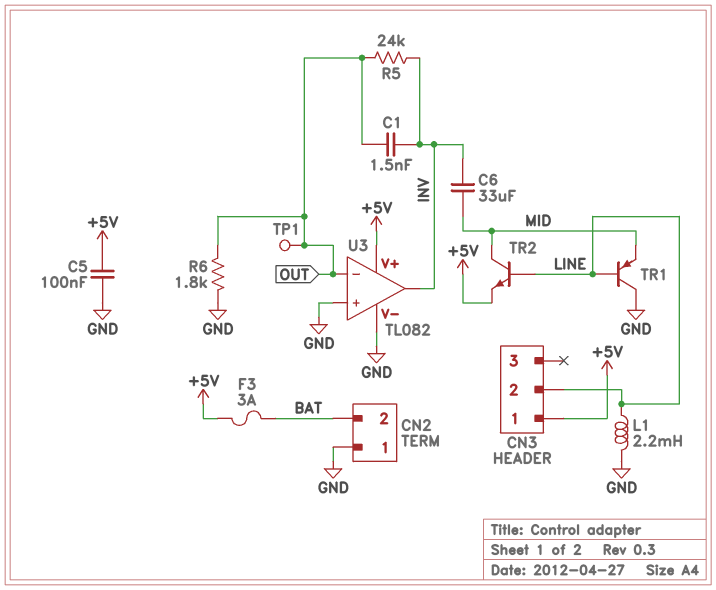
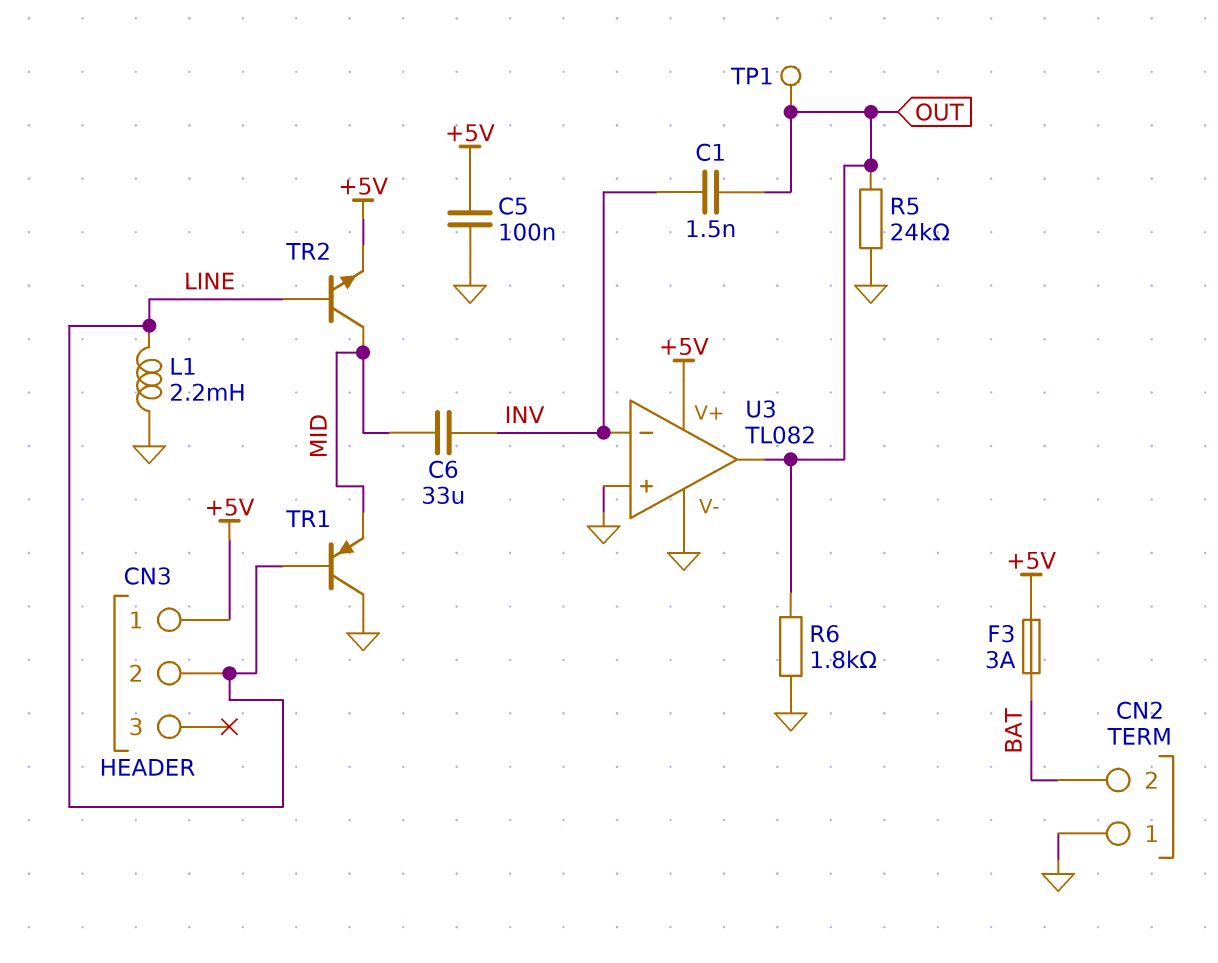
R5: 24k (INV, OUT) -> 24k (GND, OUT)
U3 pin in-: OUT -> INV
U3 pin out: INV -> OUT

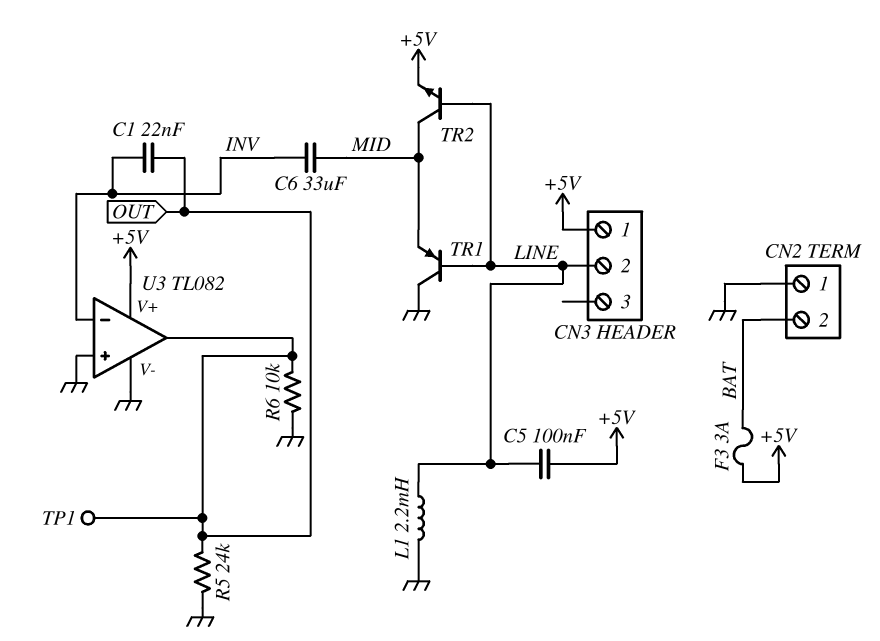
C1: 1.5nF (INV, OUT) -> 22nF (INV, OUT)
C5: 100nF (+5V, GND) -> 100nF (+5V, LINE)
R6: 1.8k (GND, OUT) -> 10k (GND, OUT)

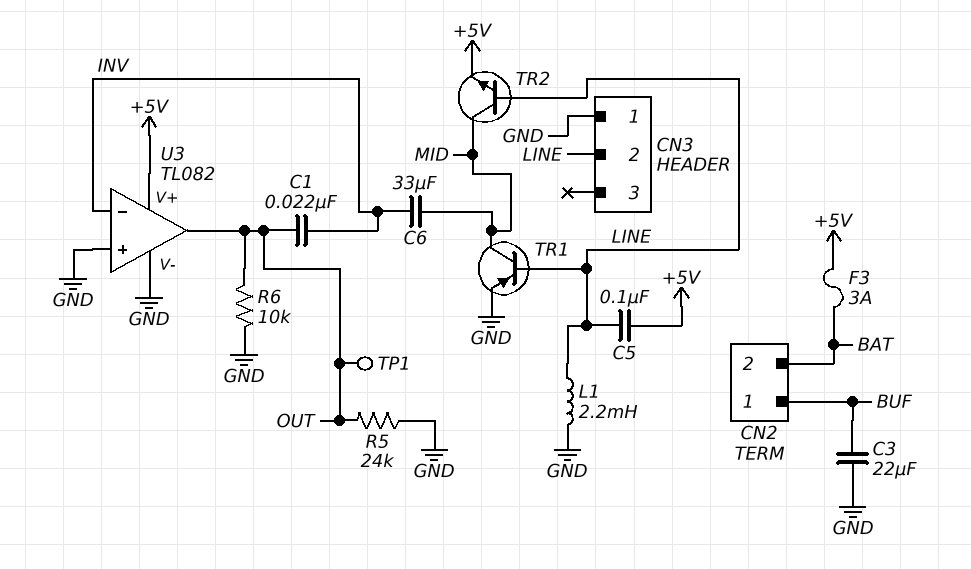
C3: none -> 22uF (BUF, GND)
CN2 pin 1: GND -> BUF
CN3 pin 1: +5V -> GND
TR1: PNP (B LINE, C GND, E MID) -> PNP (B LINE, C MID, E GND)

